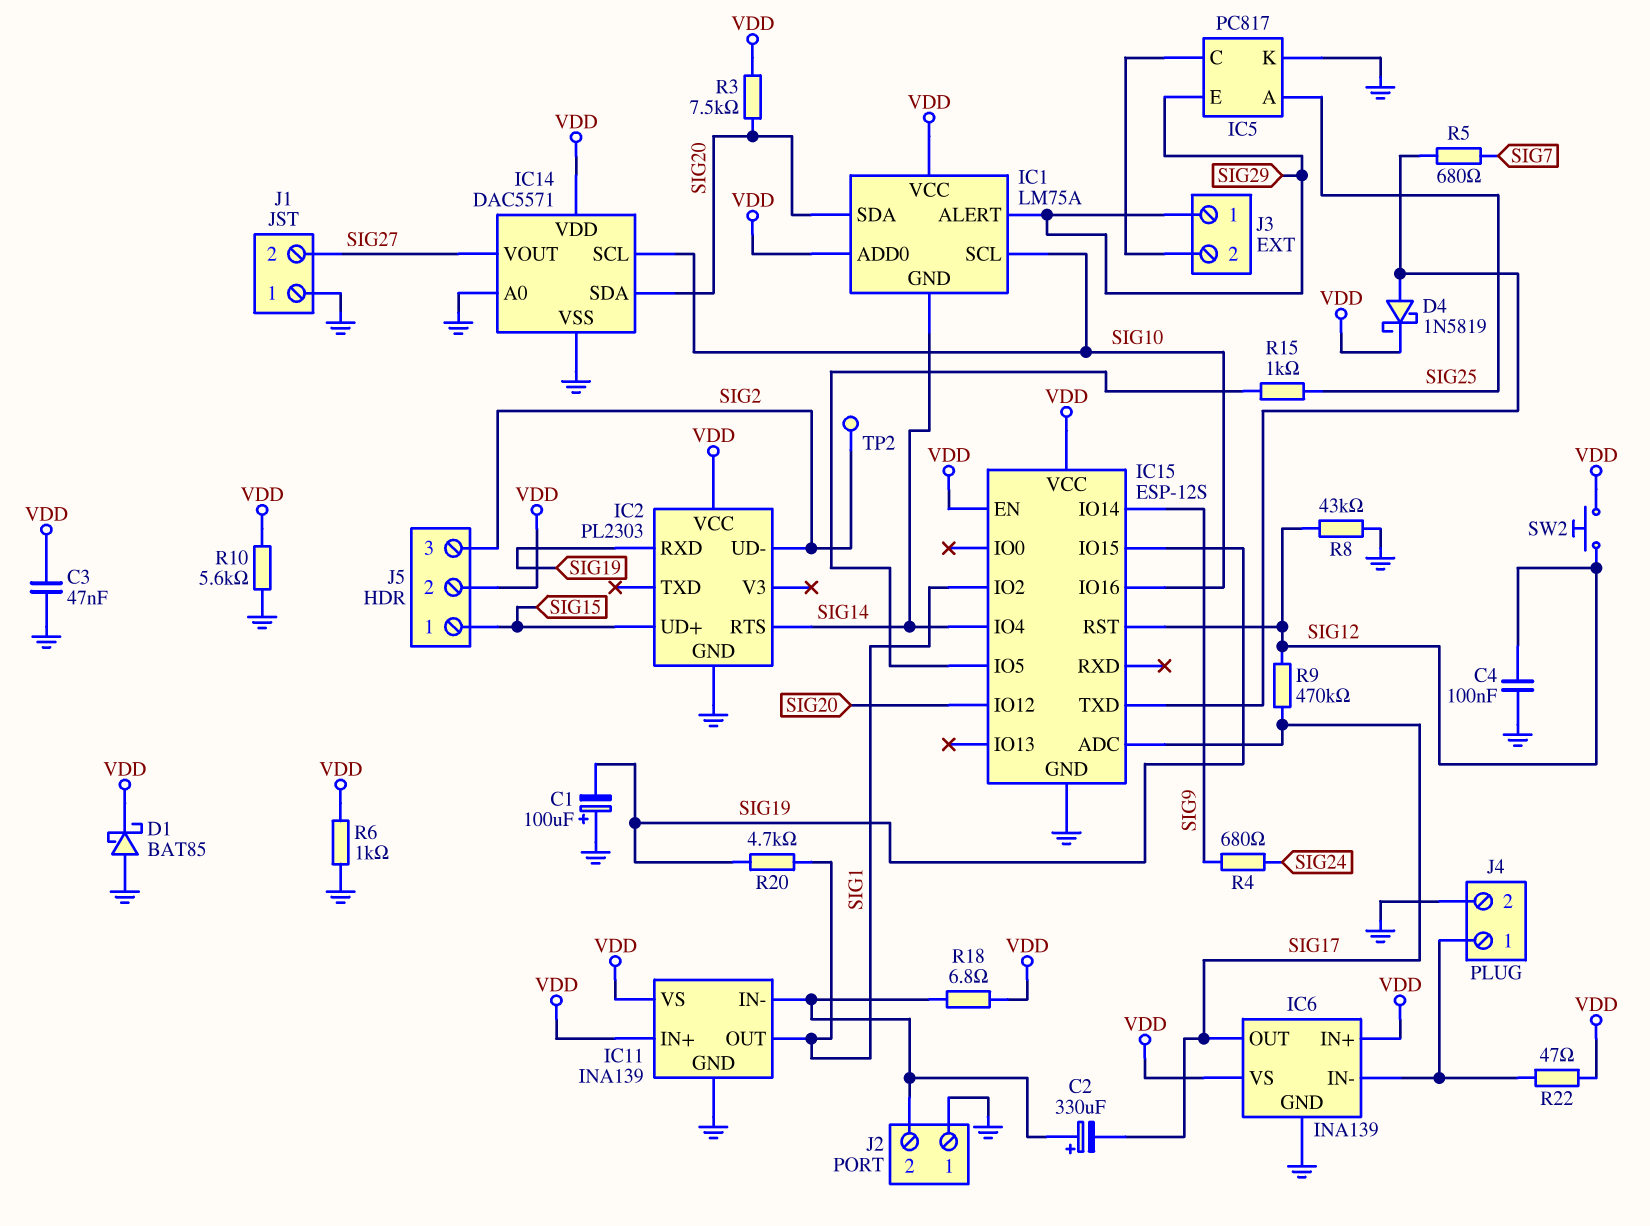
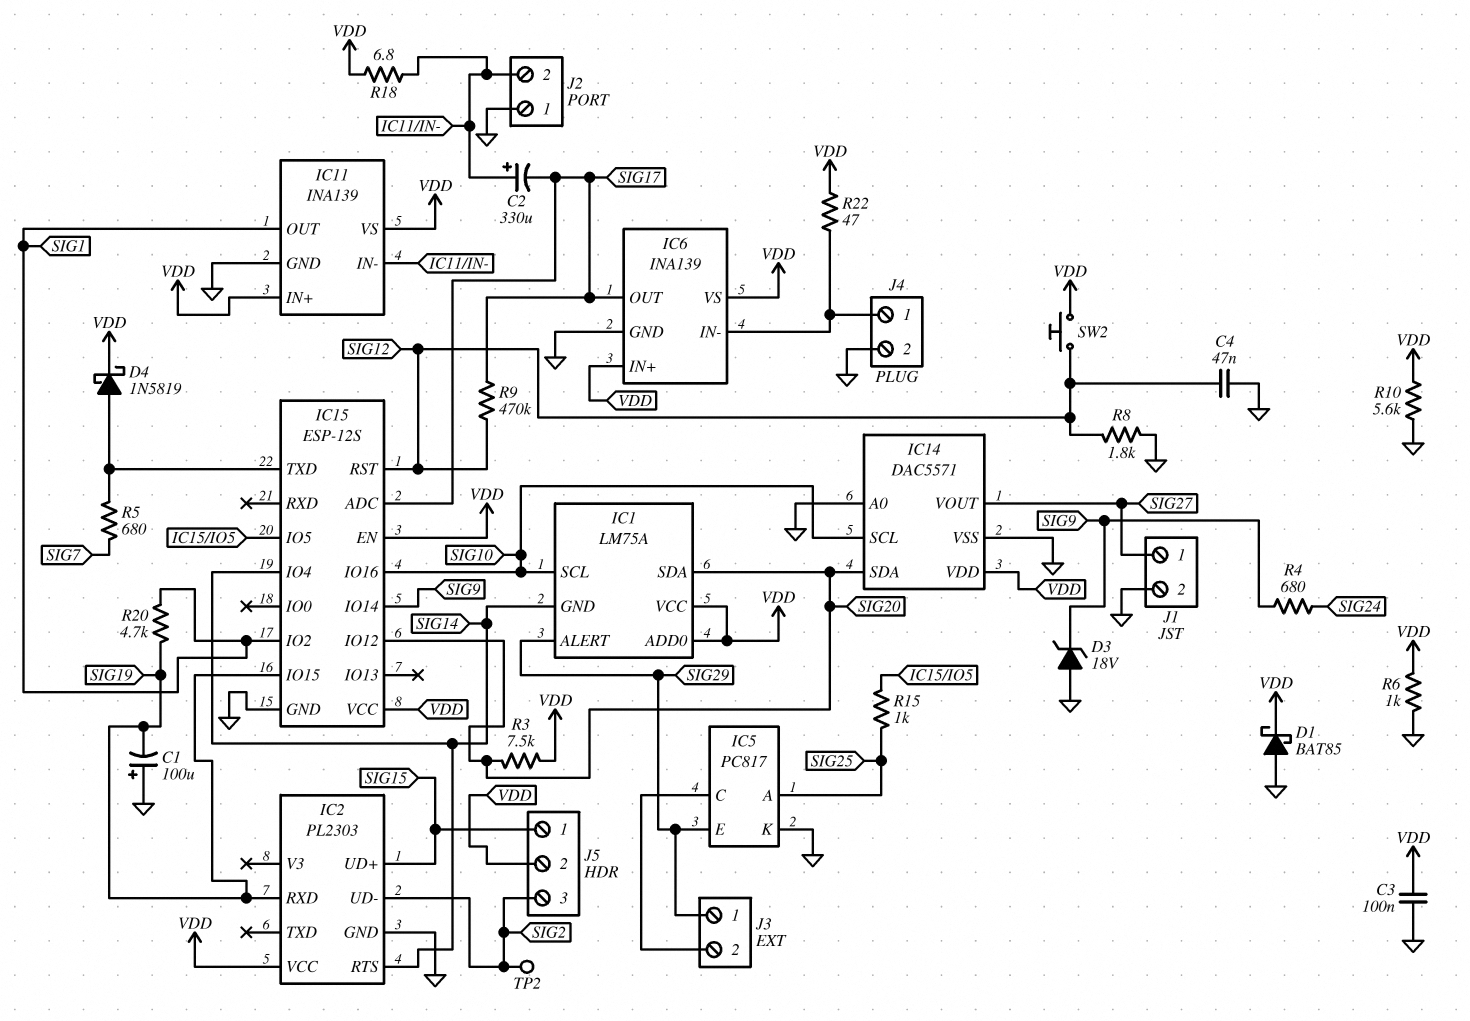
C3: 47nF (GND, VDD) -> 100nF (GND, VDD)
C4: 100nF (GND, SIG12) -> 47nF (GND, SIG12)
D3: none -> zener 18V (A GND, K SIG9)
J1 pin 1: GND -> SIG27
J1 pin 2: SIG27 -> GND
R8: 43k (GND, SIG12) -> 1.8k (GND, SIG12)

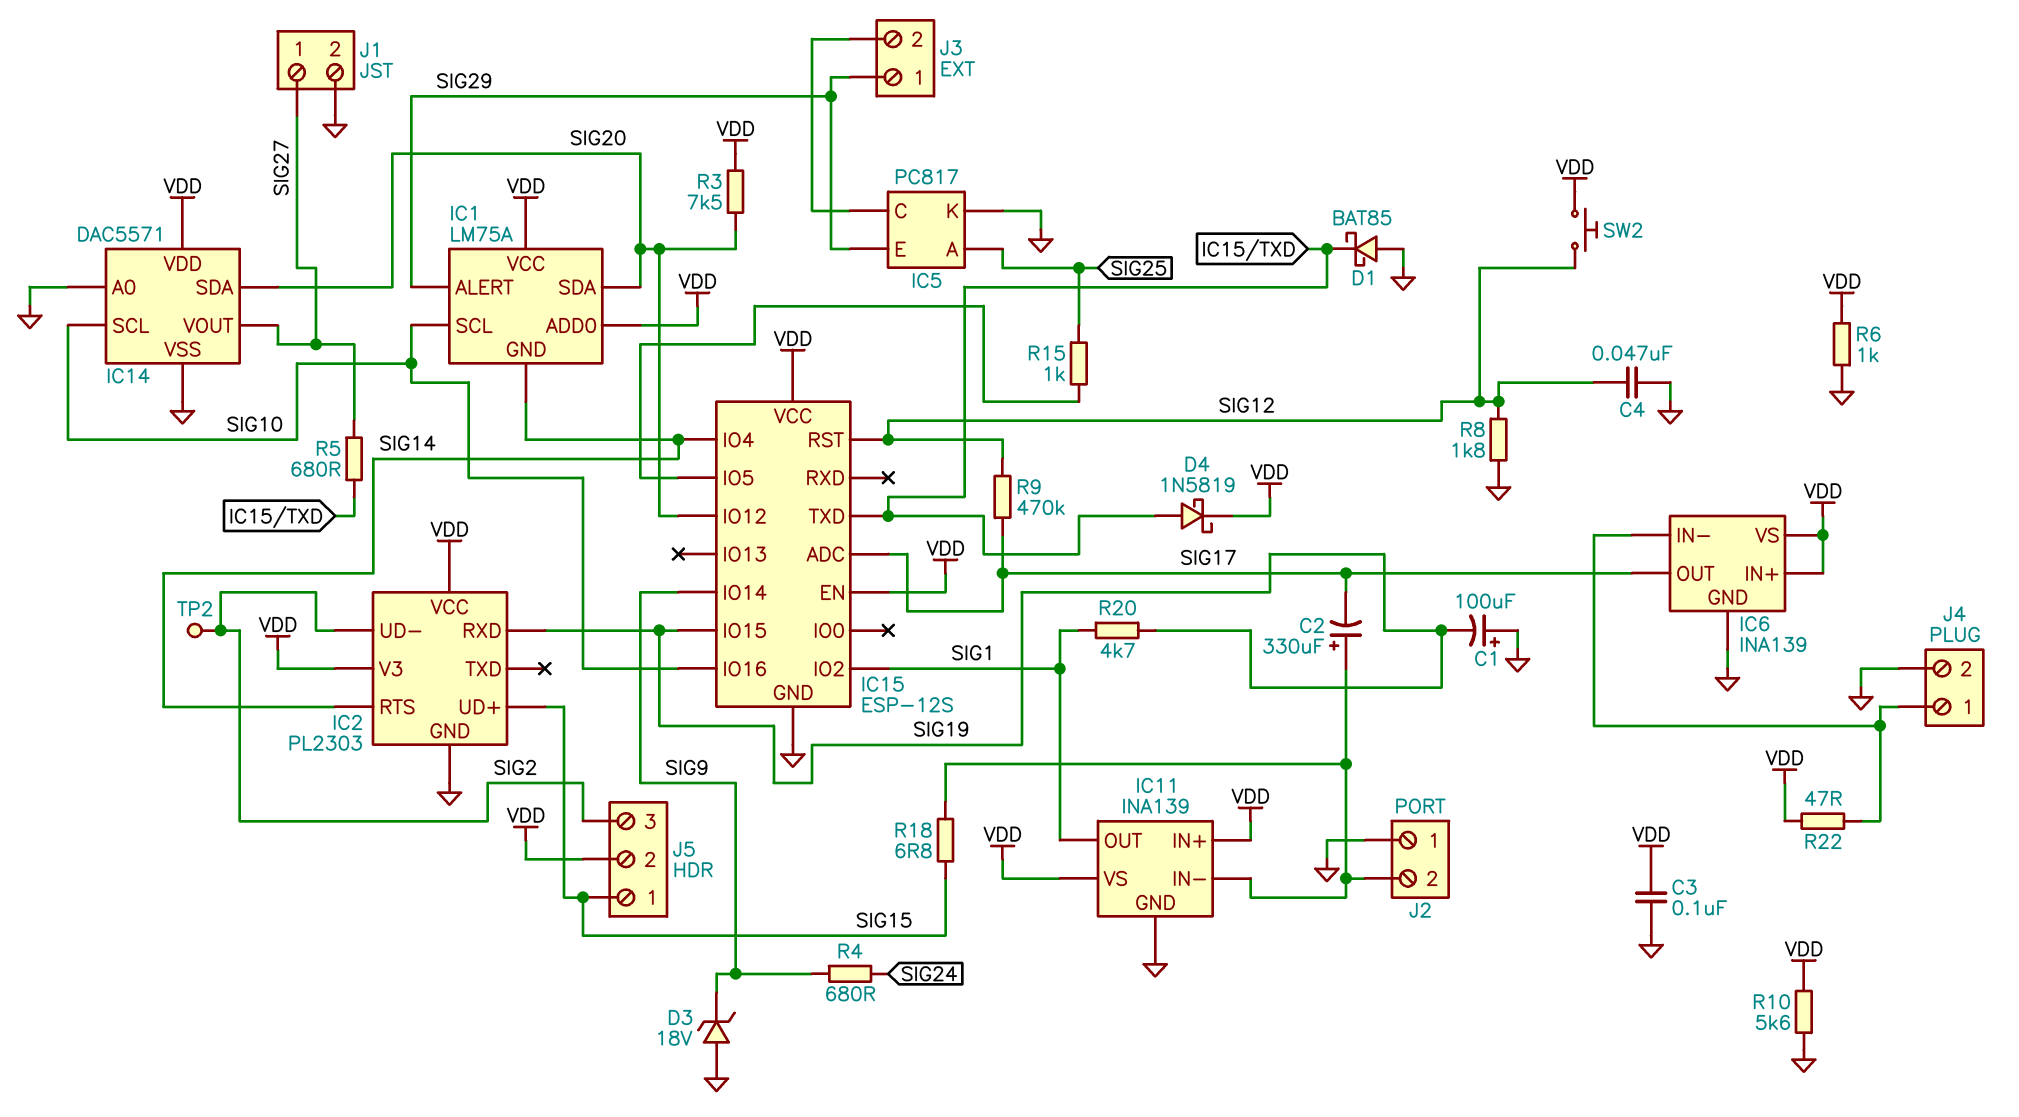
D1: schottky BAT85 (A GND, K VDD) -> schottky BAT85 (A GND, K IC15/TXD)
IC2 pin V3: none -> VDD
R5: 680 (IC15/TXD, SIG7) -> 680 (IC15/TXD, SIG27)
R18: 6.8 (IC11/IN-, VDD) -> 6.8 (IC11/IN-, SIG15)

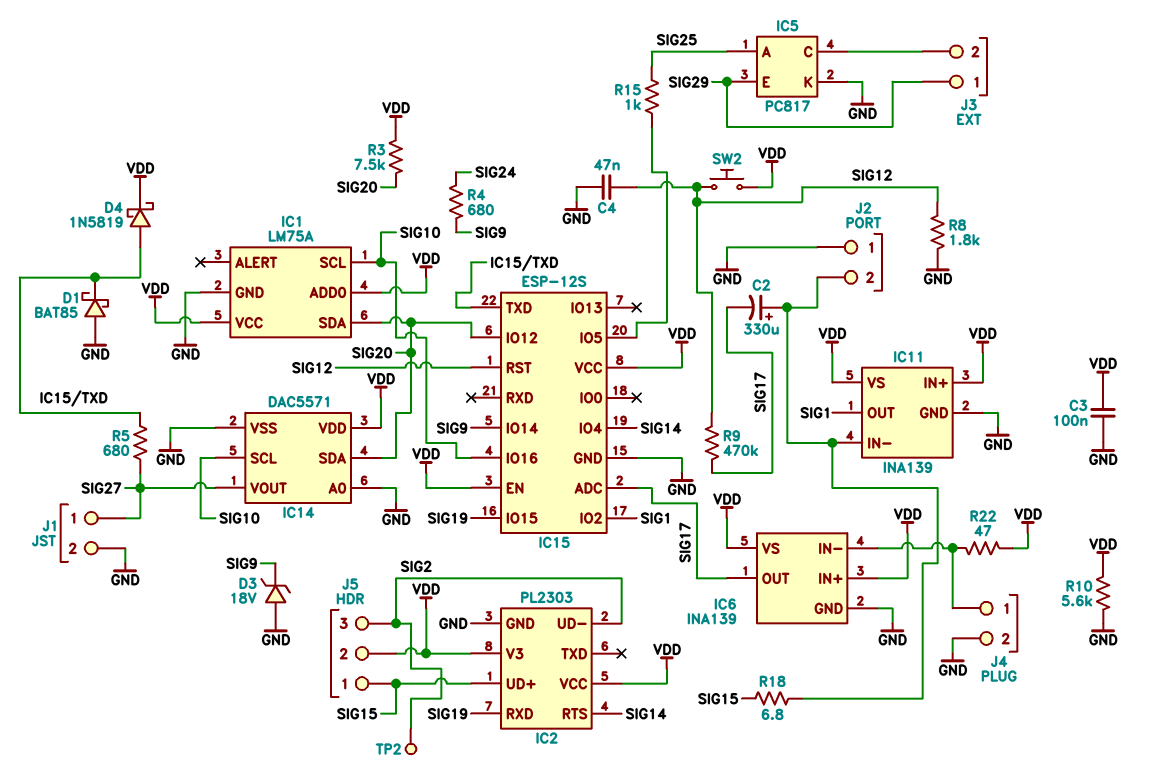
C1: 100uF (plus GND, minus SIG19) -> none
IC1 pin ALERT: SIG29 -> none
IC1 pin GND: SIG14 -> GND
R6: 1k (GND, VDD) -> none
R20: 4.7k (SIG1, SIG19) -> none

